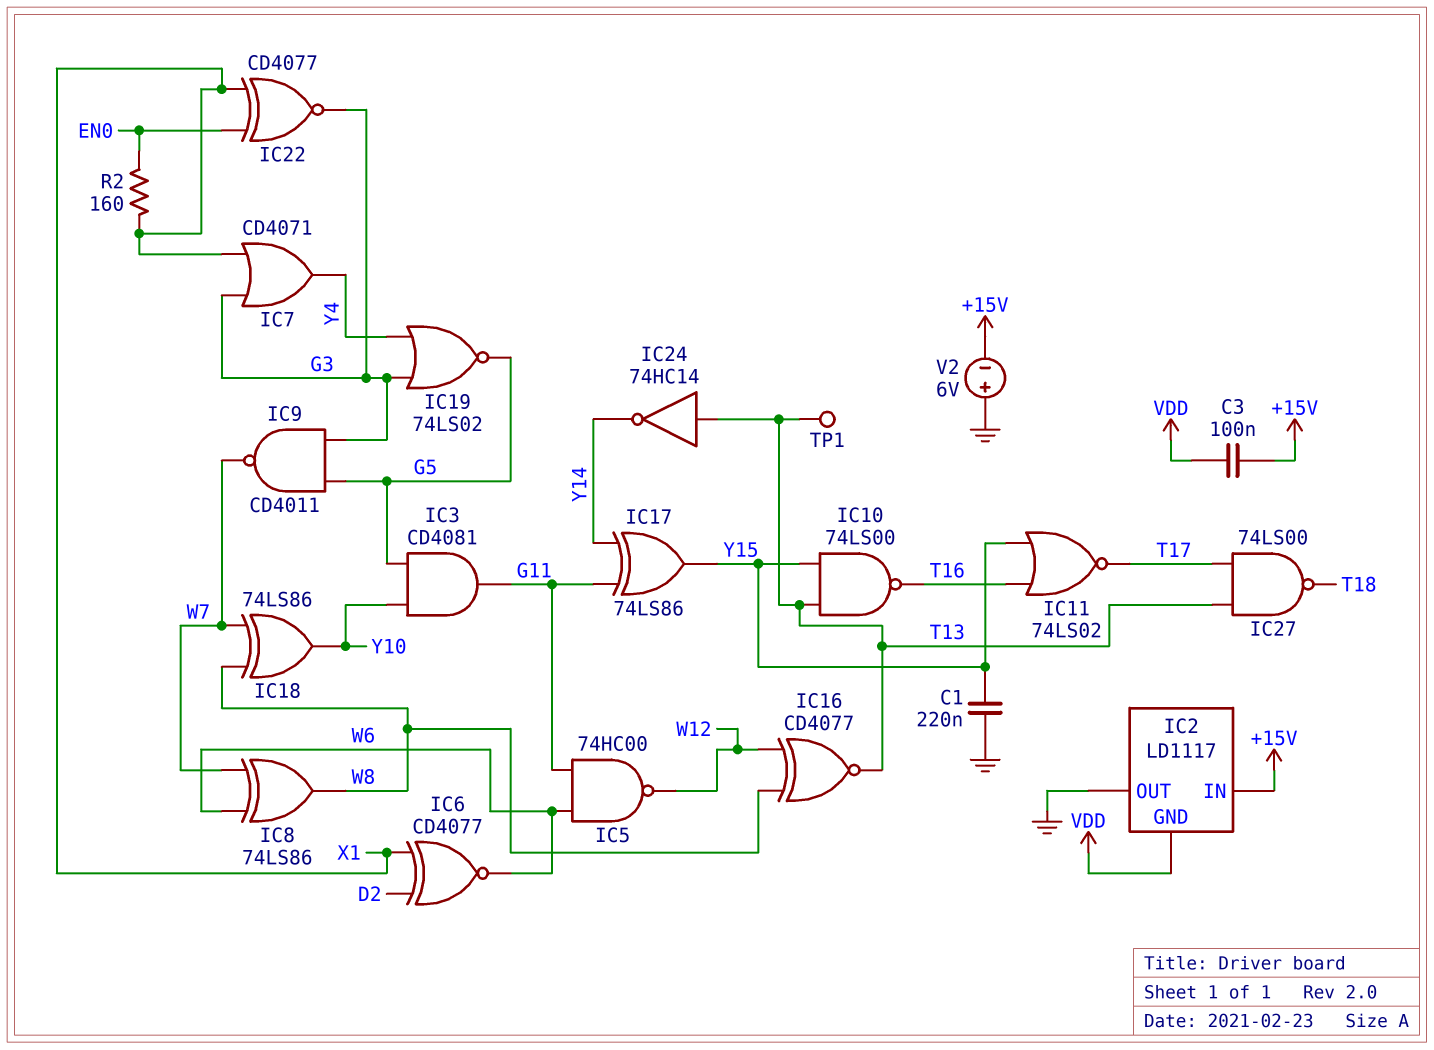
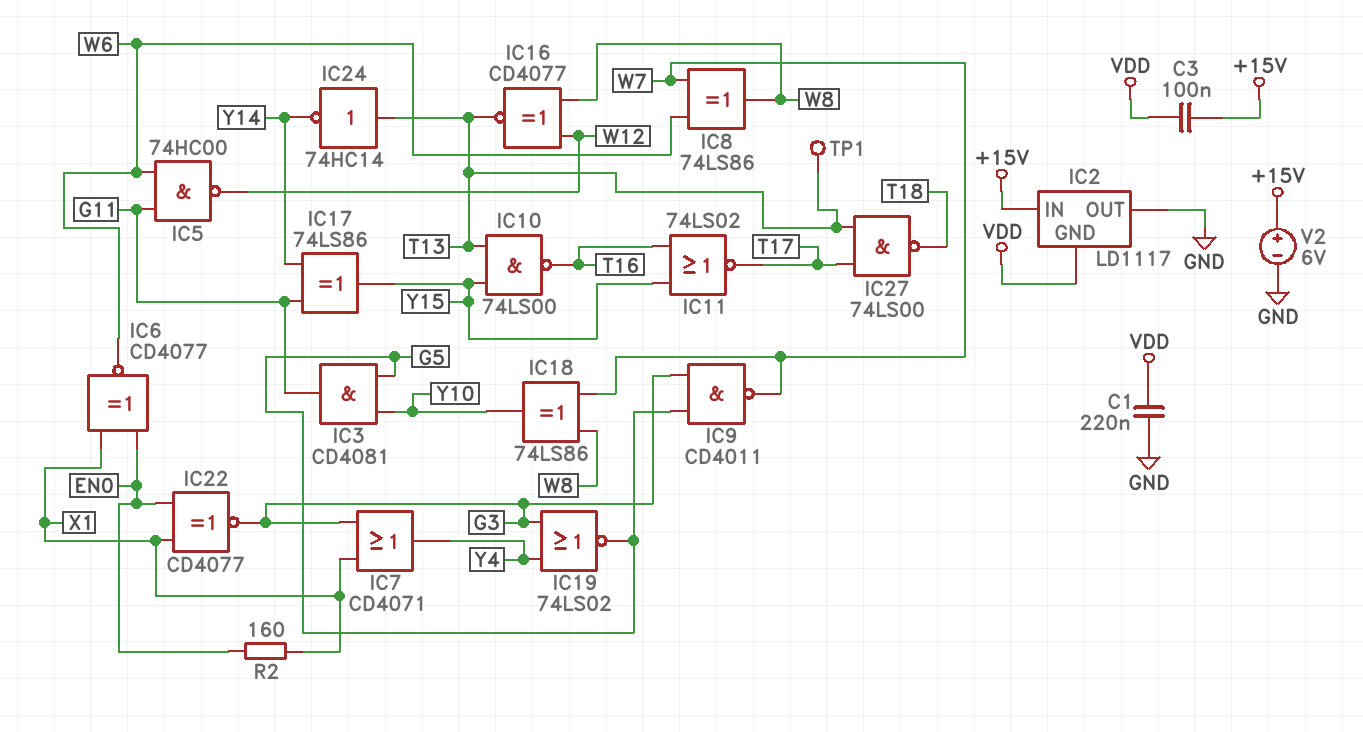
C1: 220nF (GND, Y15) -> 220nF (GND, VDD)
IC6: XNOR CD4077 (in D2, in X1, out W6) -> XNOR CD4077 (in EN0, in X1, out W6)
V2: 6V (plus GND, minus +15V) -> 6V (plus +15V, minus GND)

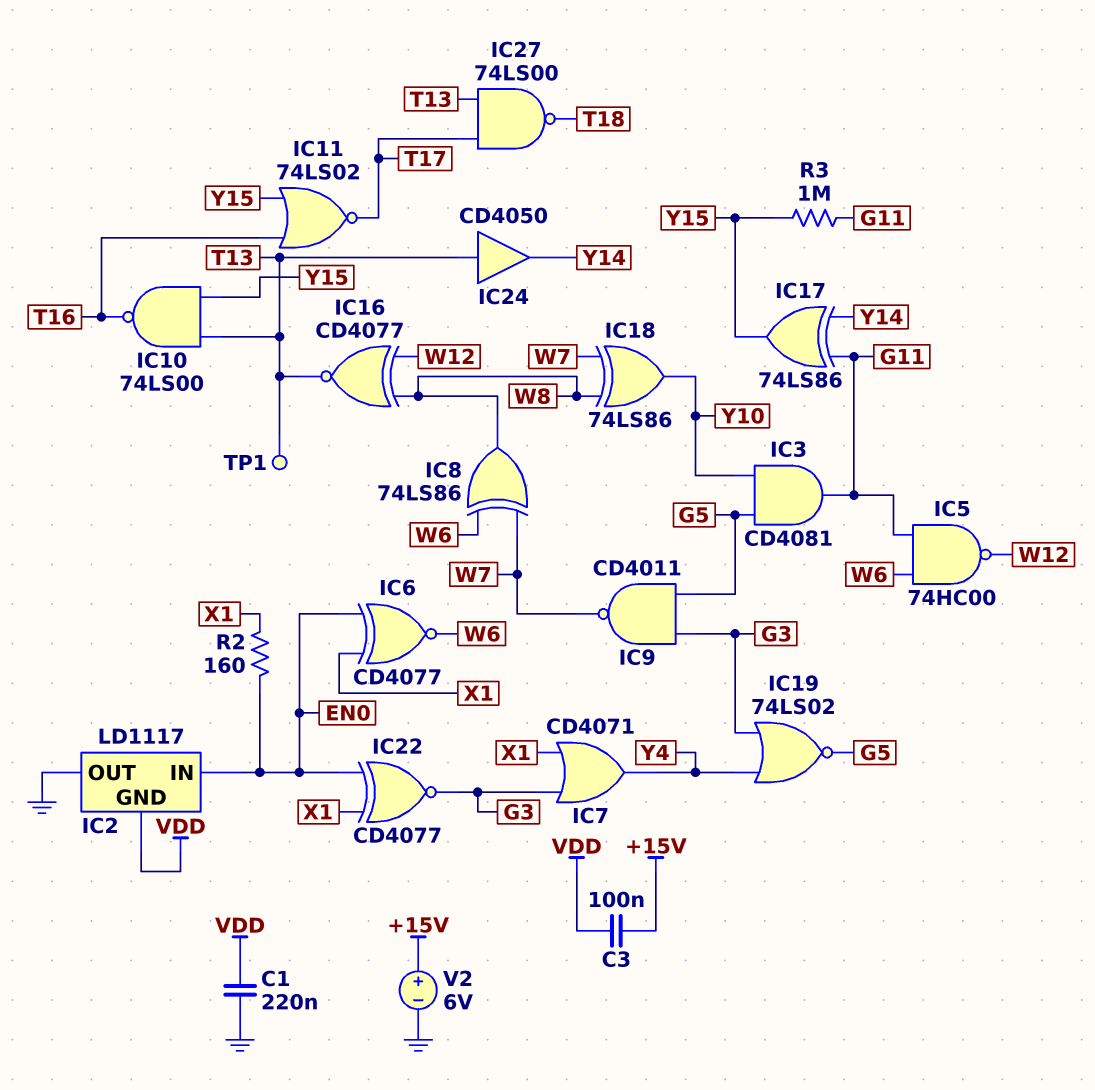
IC2 pin IN: +15V -> EN0
IC24: NOT 74HC14 (in T13, out Y14) -> buffer CD4050 (in T13, out Y14)
R3: none -> 1M (G11, Y15)

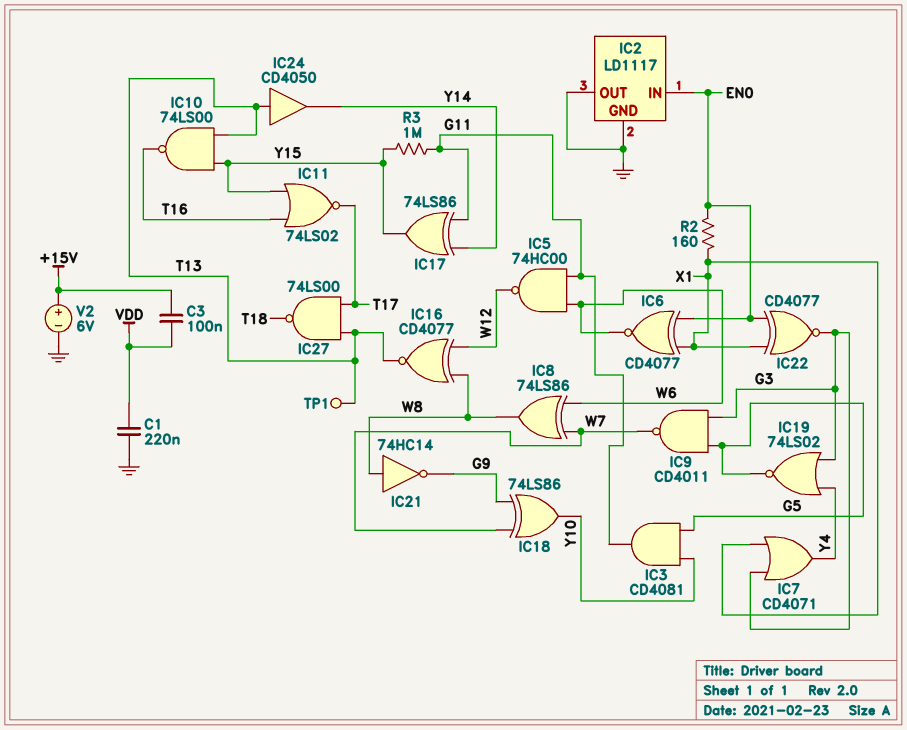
IC2 pin GND: VDD -> GND
IC18: XOR 74LS86 (in W7, in W8, out Y10) -> XOR 74LS86 (in G9, in W7, out Y10)
IC21: none -> NOT 74HC14 (in W8, out G9)

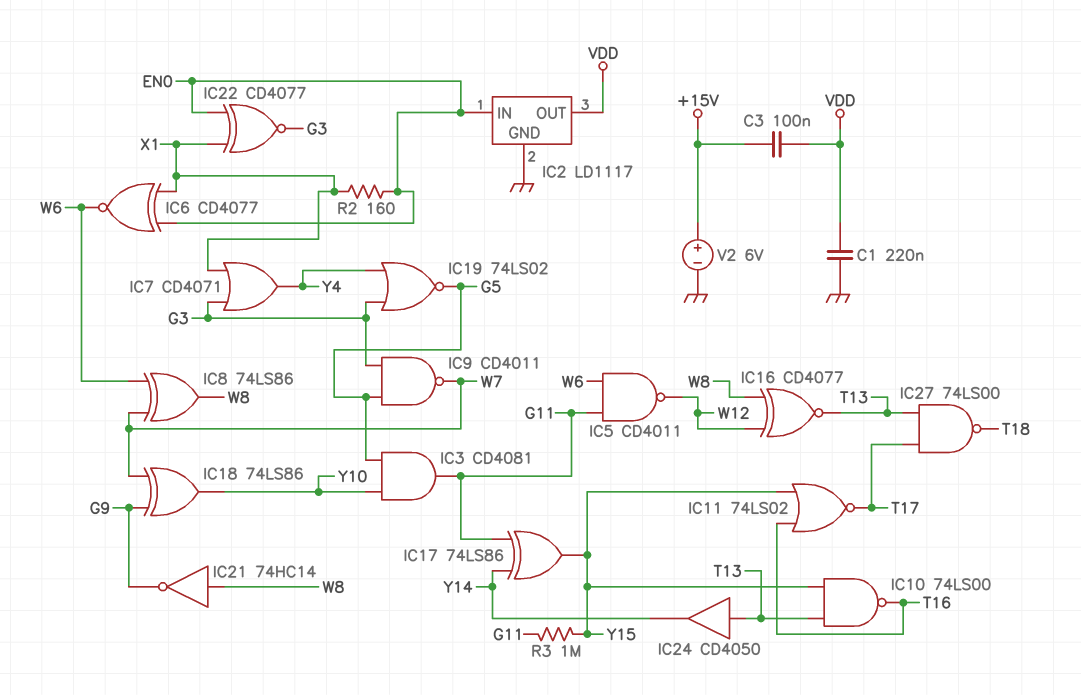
IC2 pin OUT: GND -> VDD
IC5: NAND 74HC00 (in G11, in W6, out W12) -> NAND CD4011 (in G11, in W6, out W12)
TP1: test point (T13) -> none

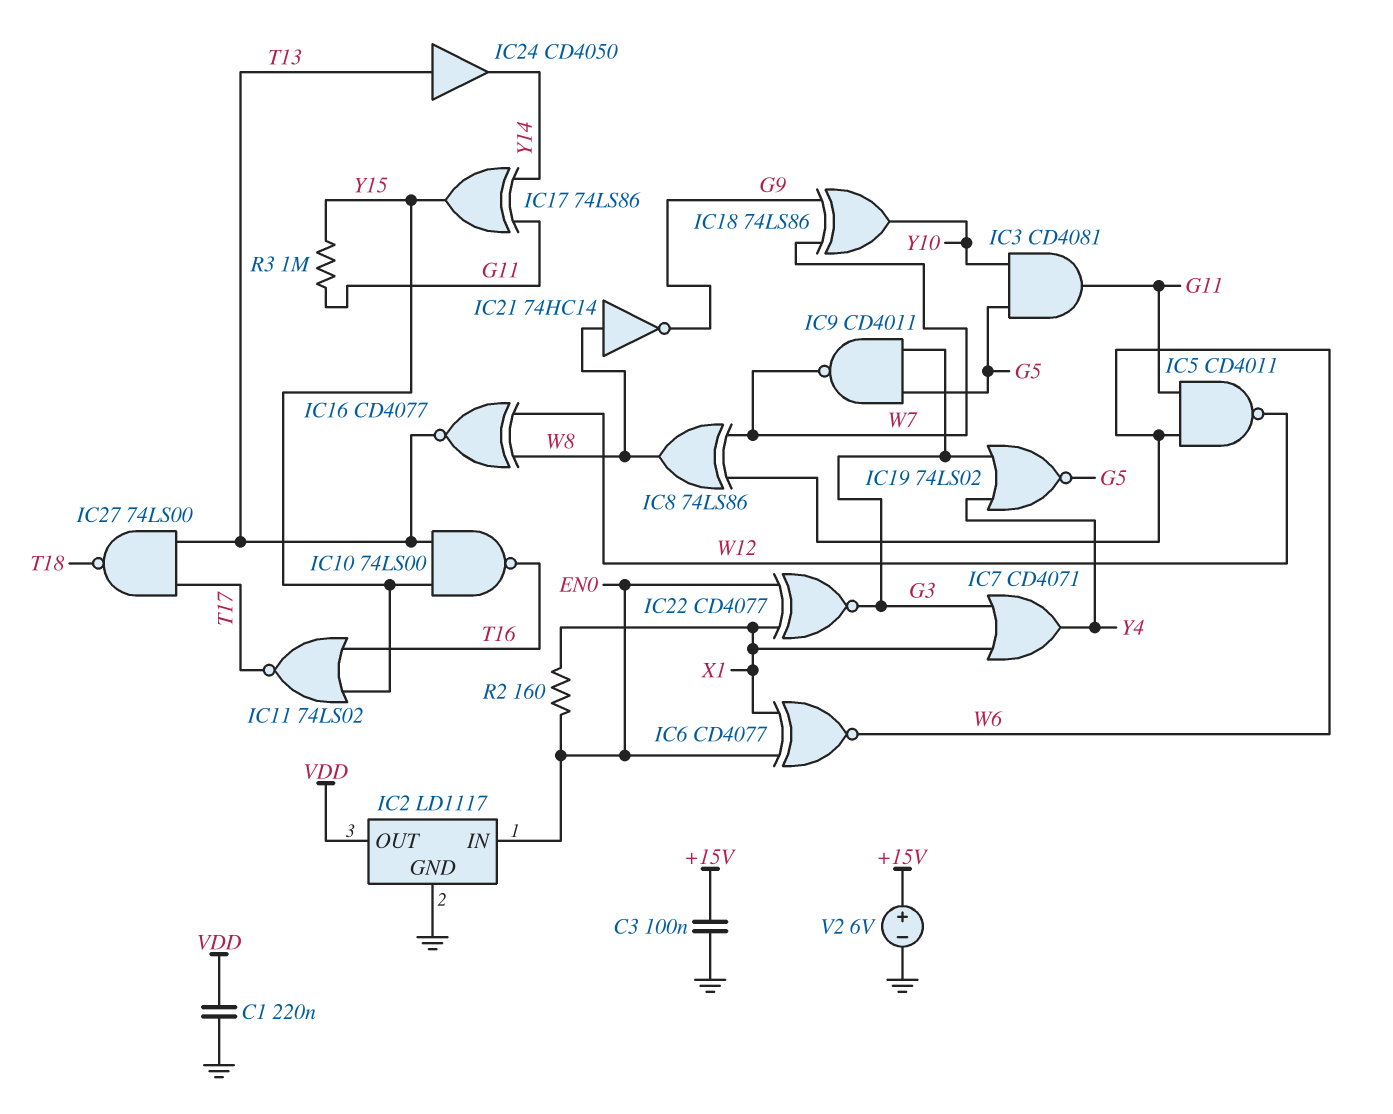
C3: 100nF (+15V, VDD) -> 100nF (+15V, GND)

